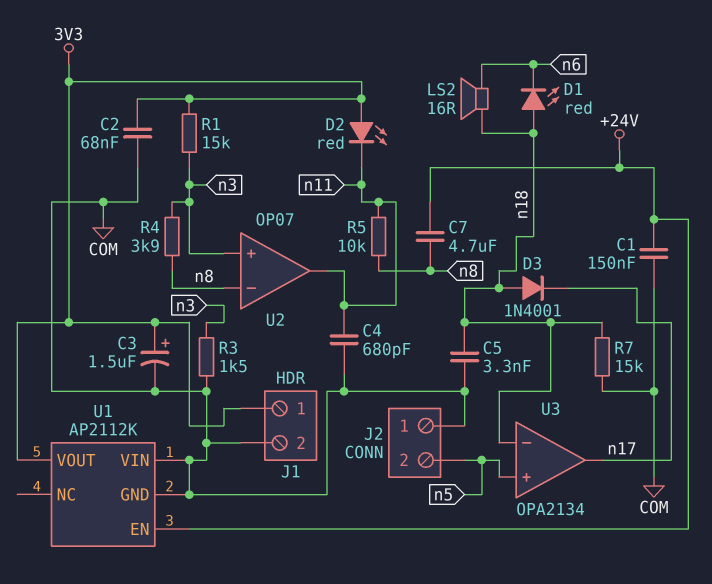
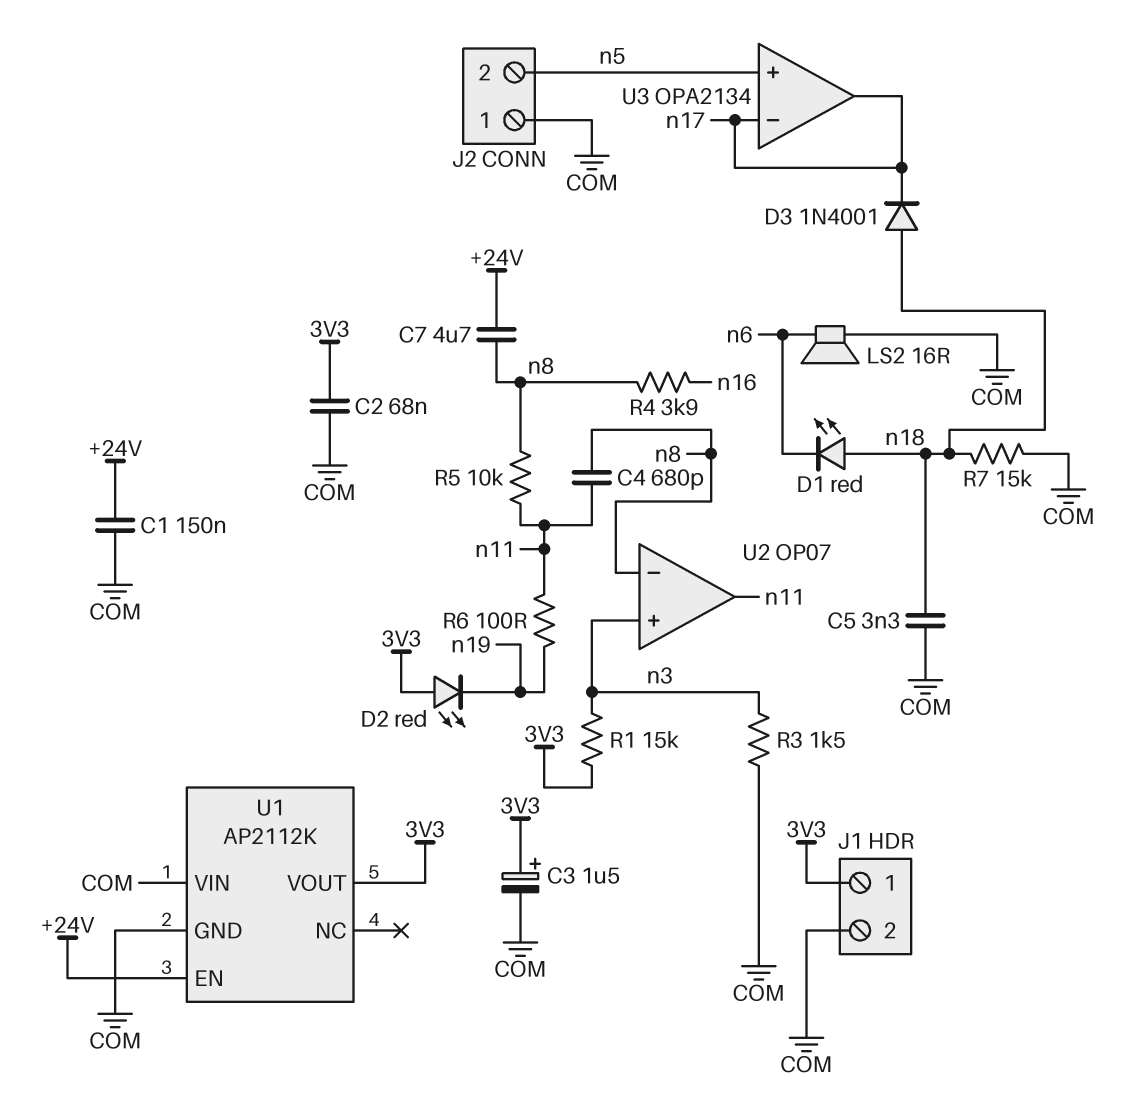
C4: 680pF (COM, n11) -> 680pF (n8, n11)
D2: LED red (A 3V3, K n11) -> LED red (A 3V3, K n19)
LS2: speaker 16R (n6, n18) -> speaker 16R (COM, n6)
R4: 3.9k (n3, n8) -> 3.9k (n8, n16)
R6: none -> 100 (n11, n19)
U3 pin in-: n18 -> n17

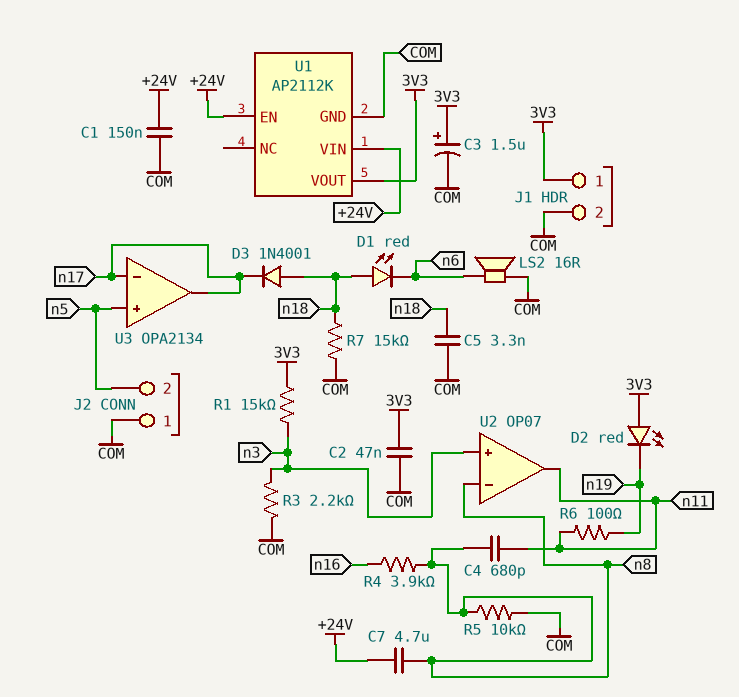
C2: 68nF (3V3, COM) -> 47nF (3V3, COM)
R3: 1.5k (COM, n3) -> 2.2k (COM, n3)
R5: 10k (n8, n11) -> 10k (COM, n8)
U1 pin VIN: COM -> +24V

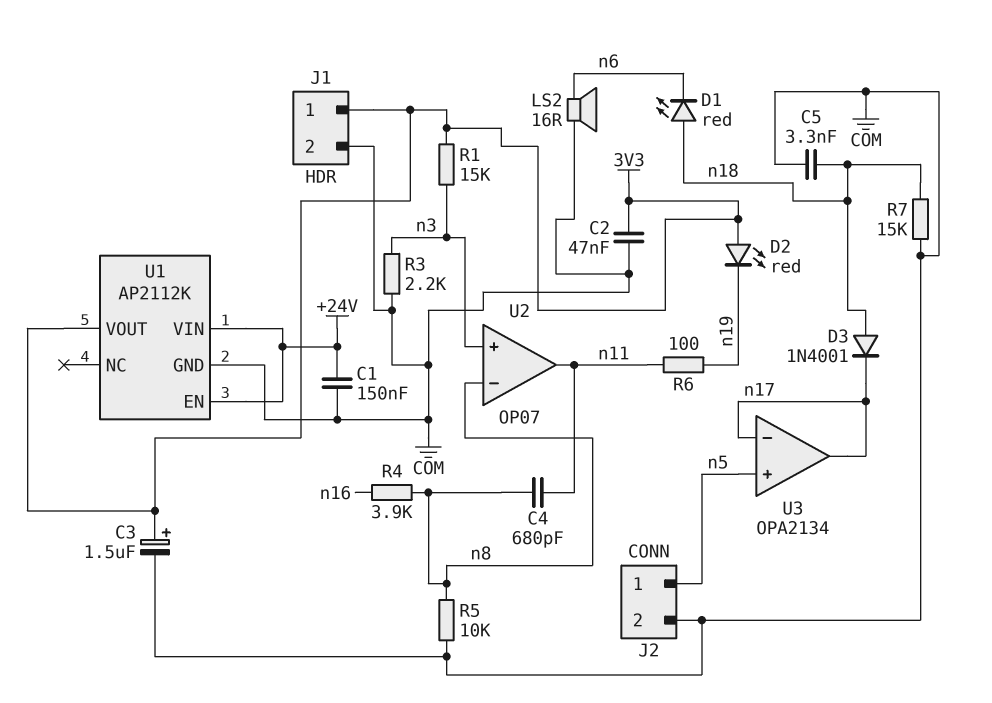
C7: 4.7uF (+24V, n8) -> none
J2 pin 1: COM -> n5
J2 pin 2: n5 -> COM

